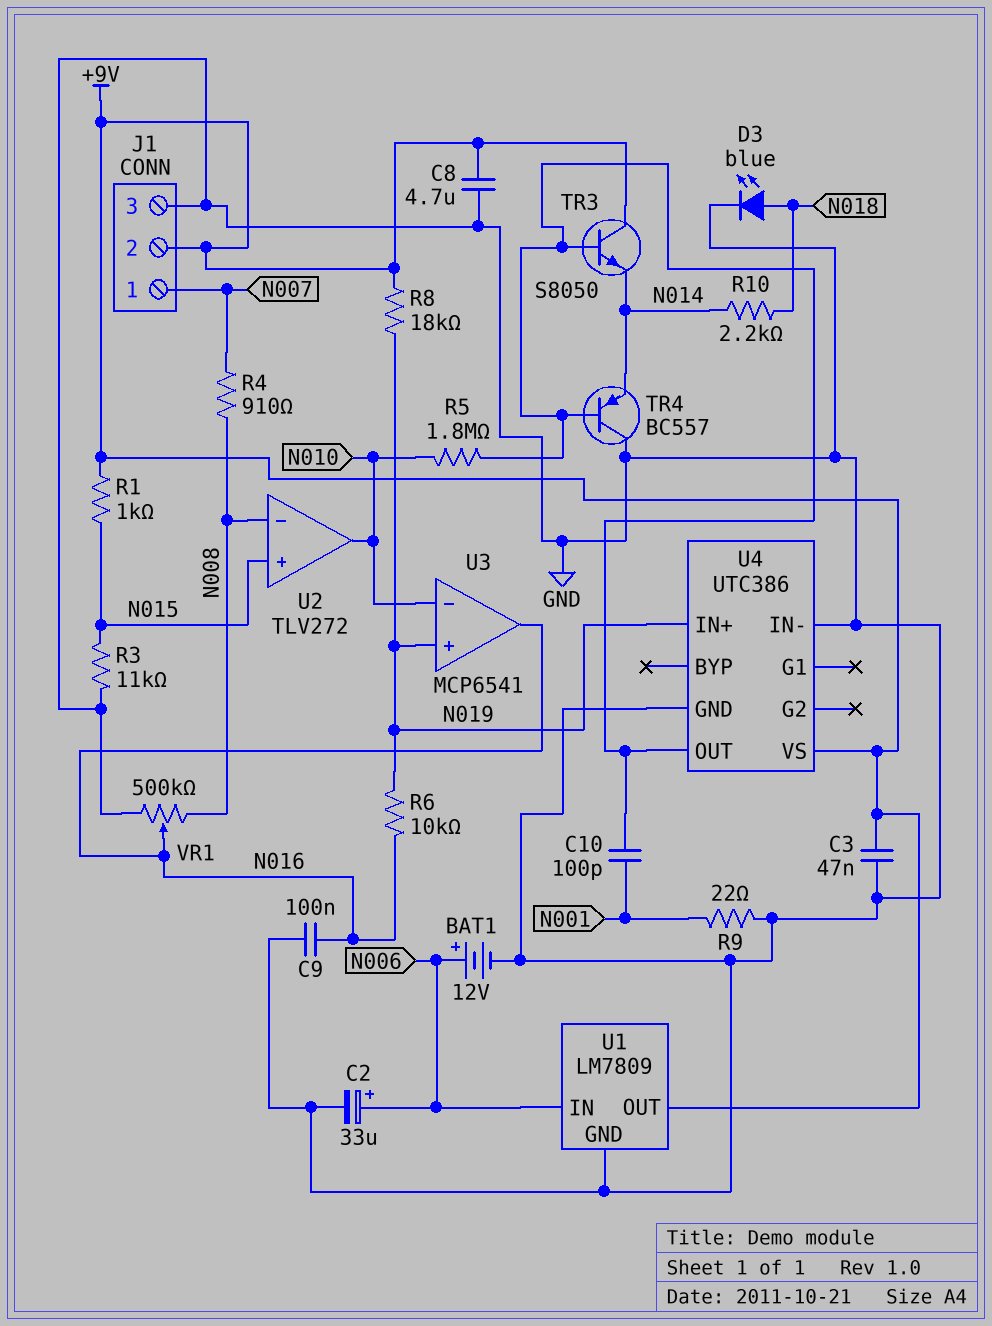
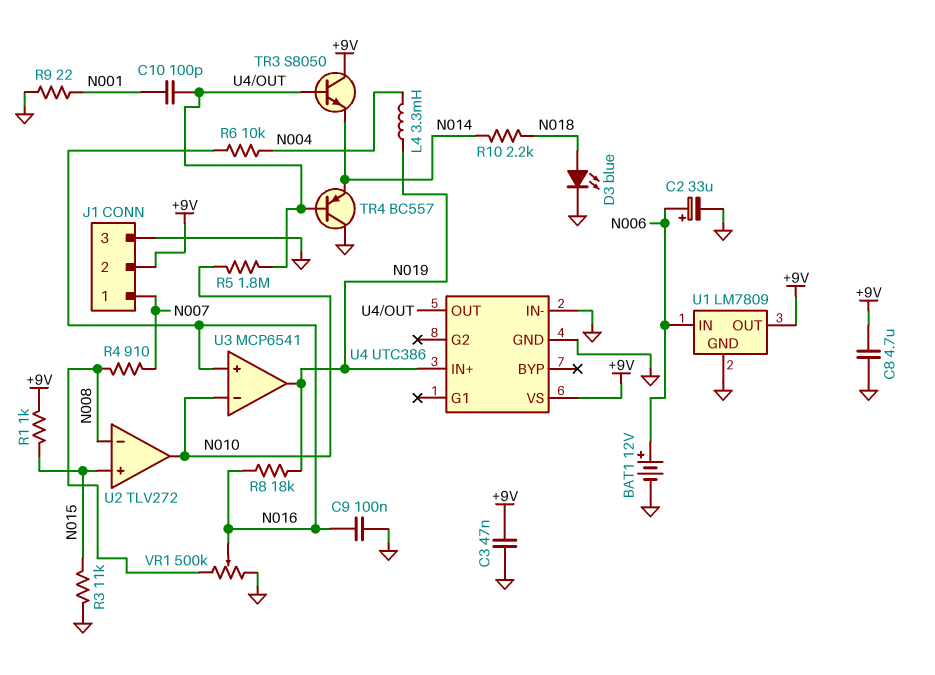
L4: none -> 3.3mH (N004, N019)
R6: 10k (N016, N019) -> 10k (N004, N016)
R8: 18k (+9V, N019) -> 18k (N016, N019)
U3 pin in+: N019 -> N016
U3 pin out: N016 -> N019

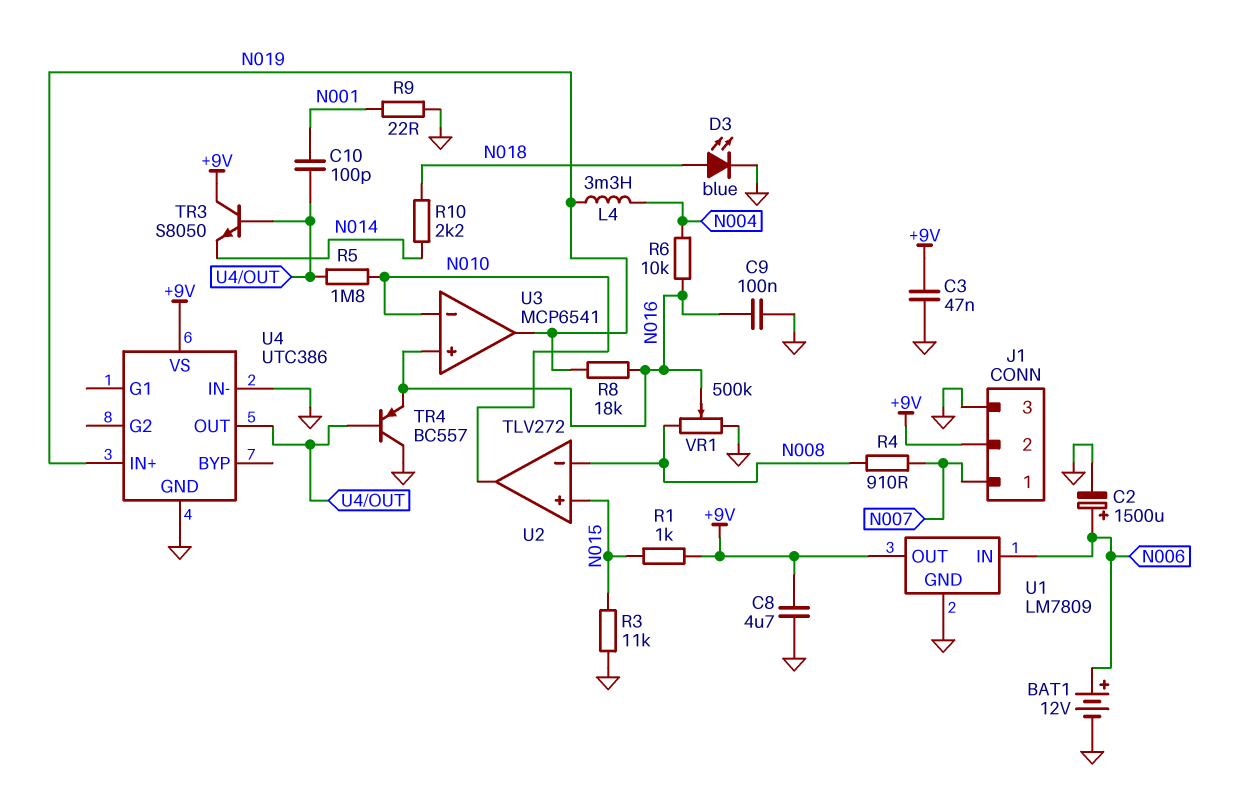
C2: 33uF (plus N006, minus GND) -> 1500uF (plus N006, minus GND)
TR4: PNP BC557 (B U4/OUT, C GND, E N014) -> PNP BC557 (B U4/OUT, C GND, E N016)

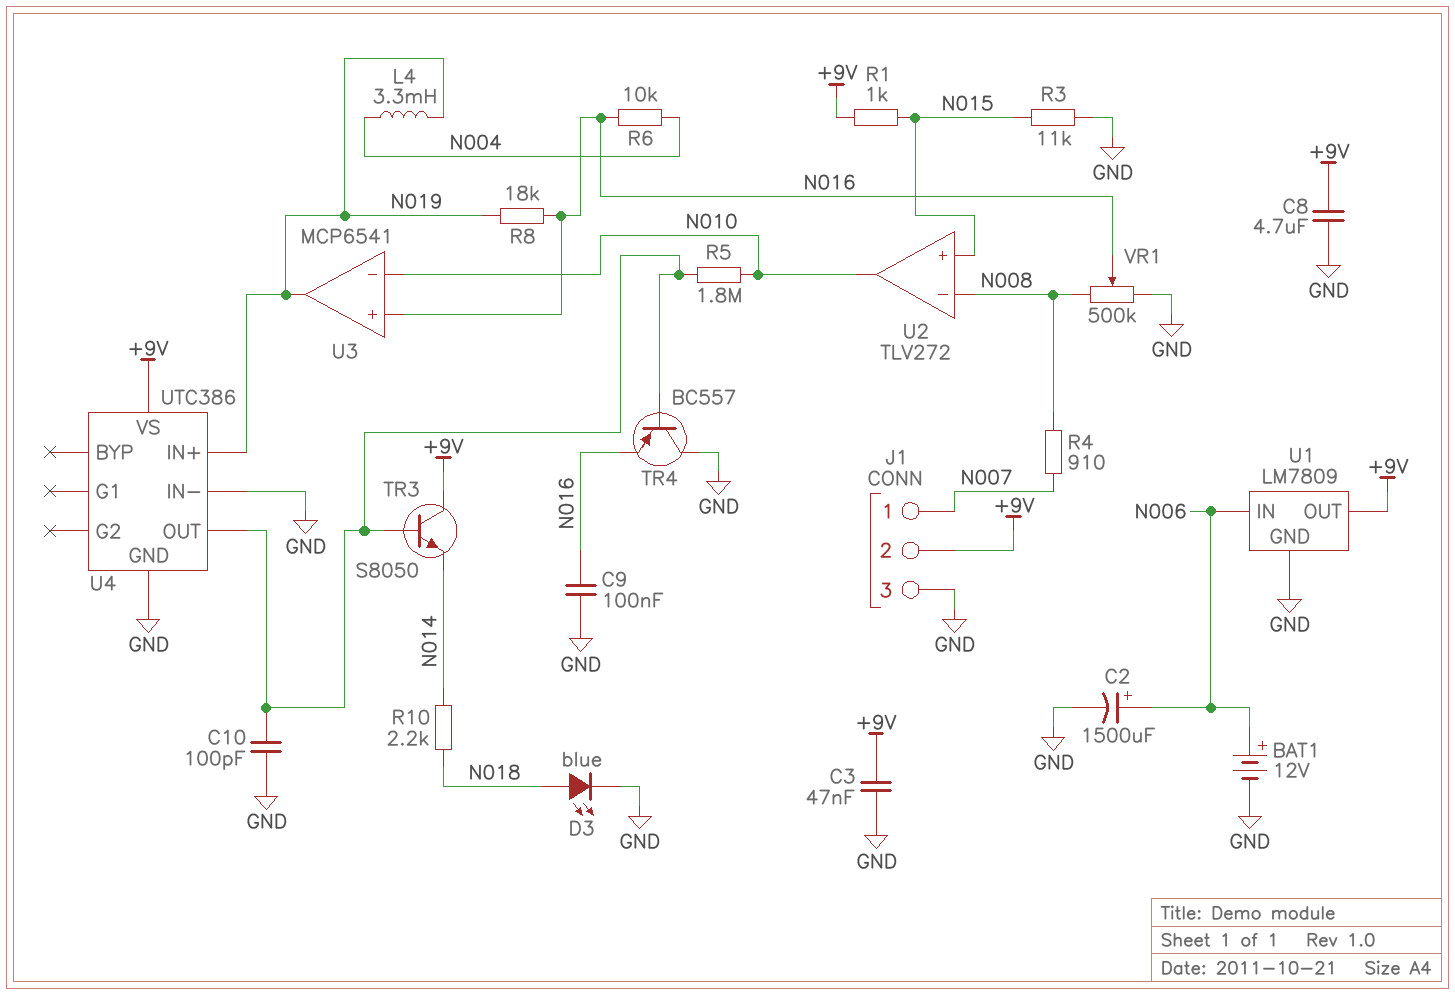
C10: 100pF (N001, U4/OUT) -> 100pF (GND, U4/OUT)
R9: 22 (GND, N001) -> none

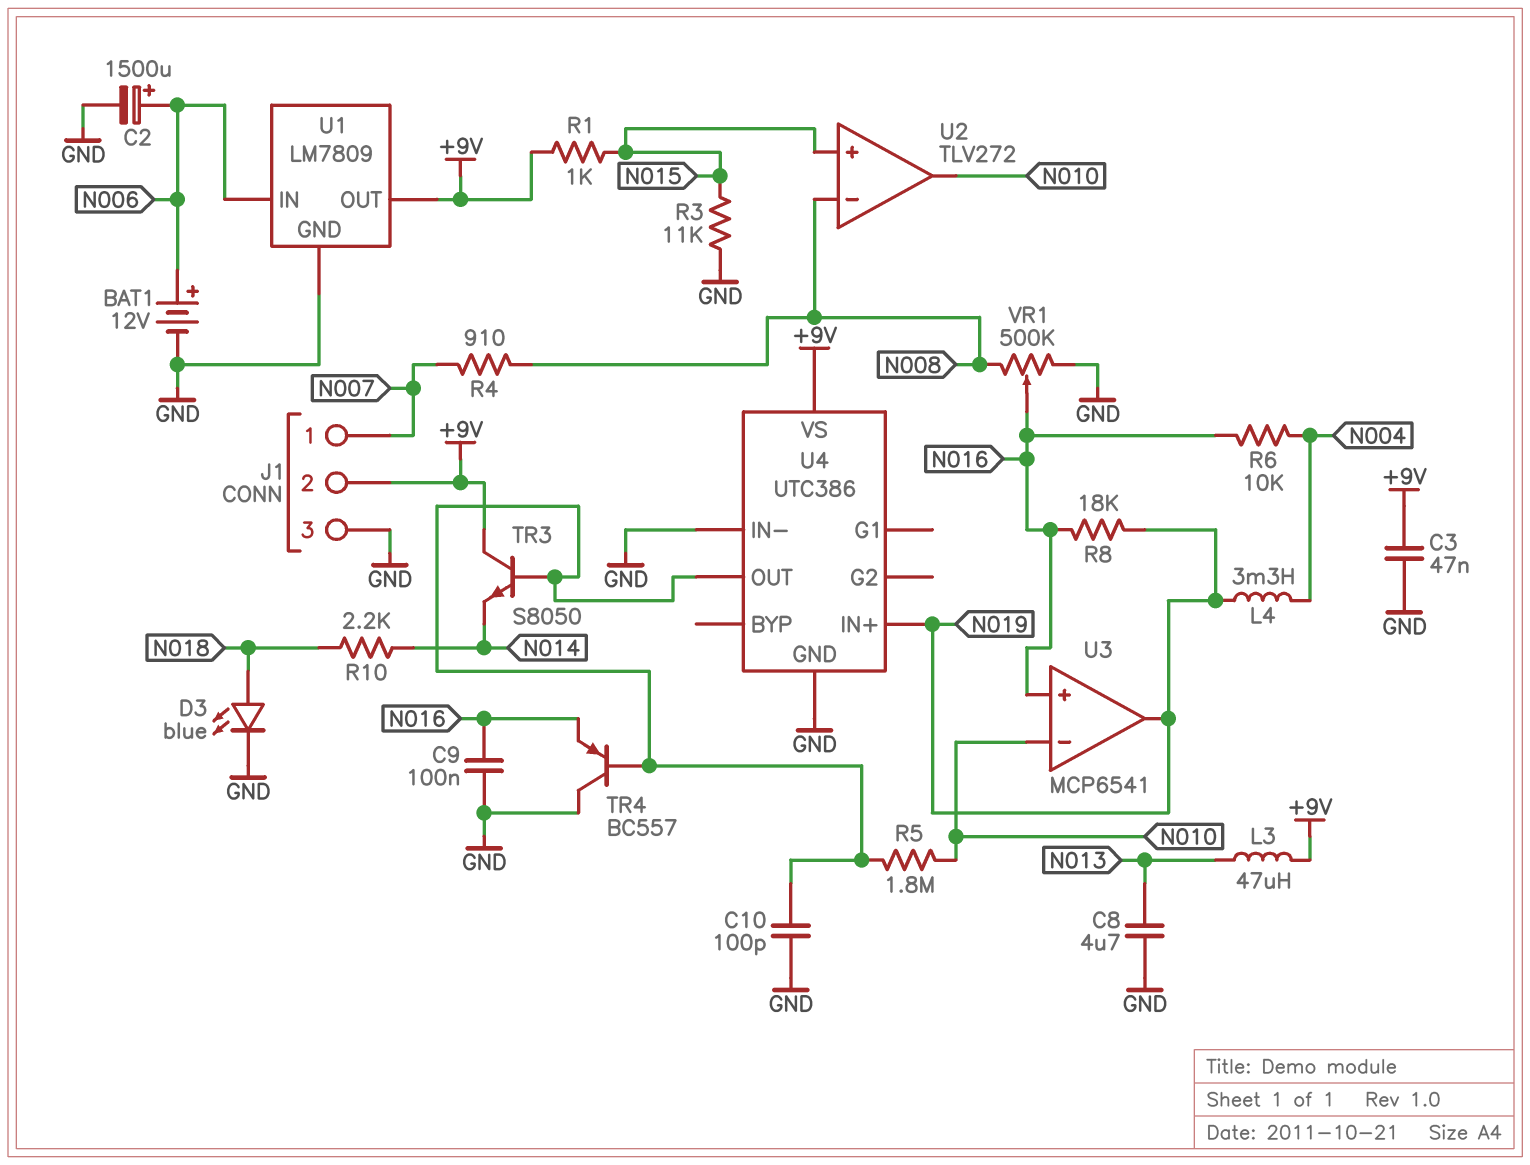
C8: 4.7uF (+9V, GND) -> 4.7uF (GND, N013)
L3: none -> 47uH (+9V, N013)

